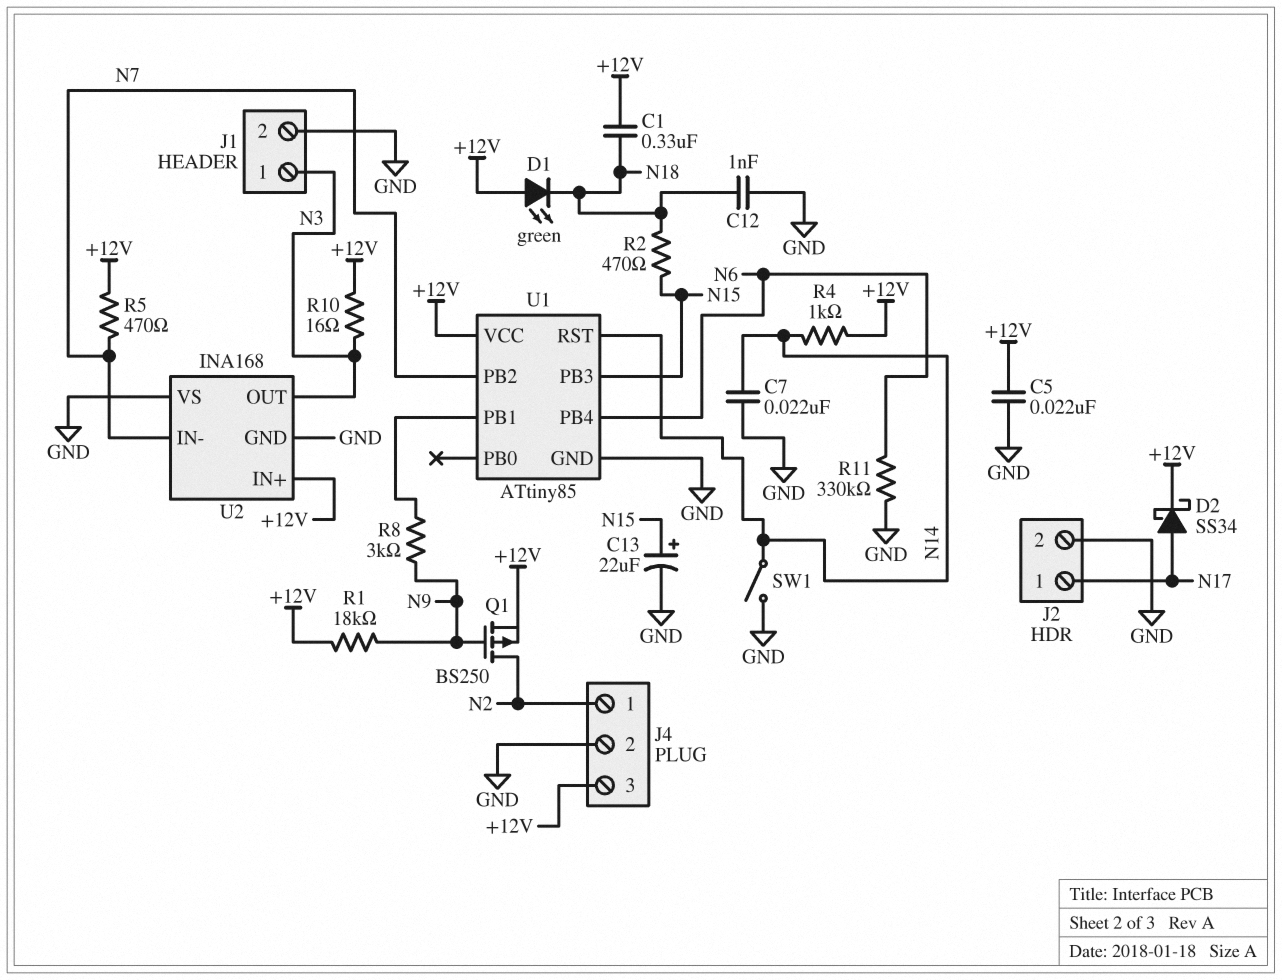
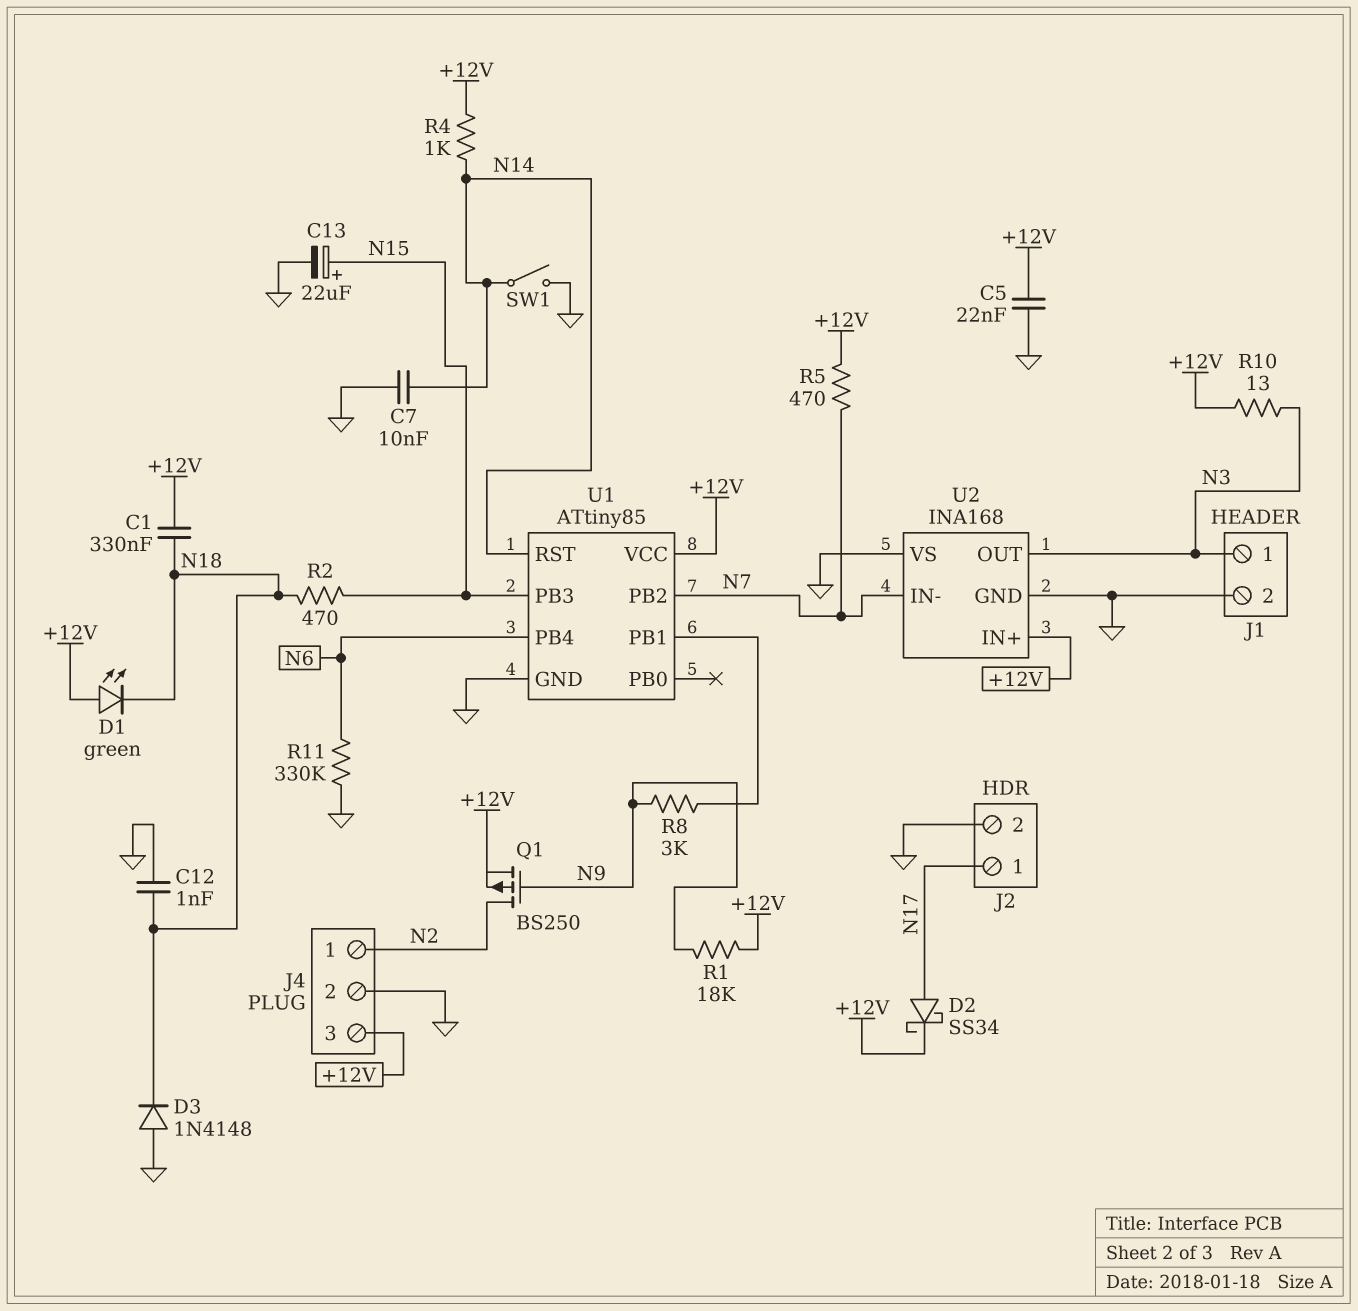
C7: 22nF (GND, N14) -> 10nF (GND, N14)
D3: none -> diode 1N4148 (A GND, K N18)
R10: 16 (+12V, N3) -> 13 (+12V, N3)

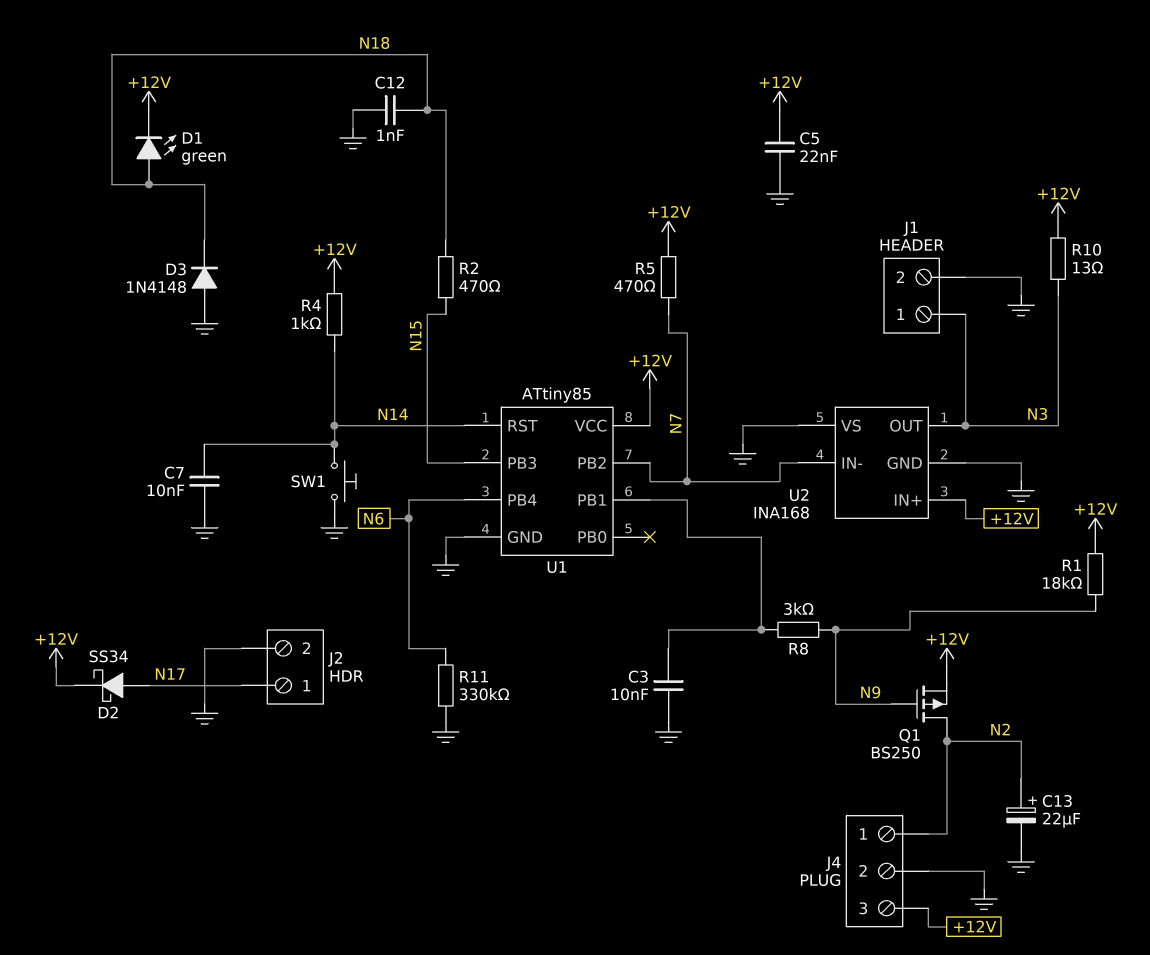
C1: 330nF (+12V, N18) -> none
C3: none -> 10nF (GND, U1/PB1)
C13: 22uF (plus N15, minus GND) -> 22uF (plus N2, minus GND)
D1: LED green (A +12V, K N18) -> LED green (A N18, K +12V)
SW1: switch (GND, N14) -> button (GND, N14)

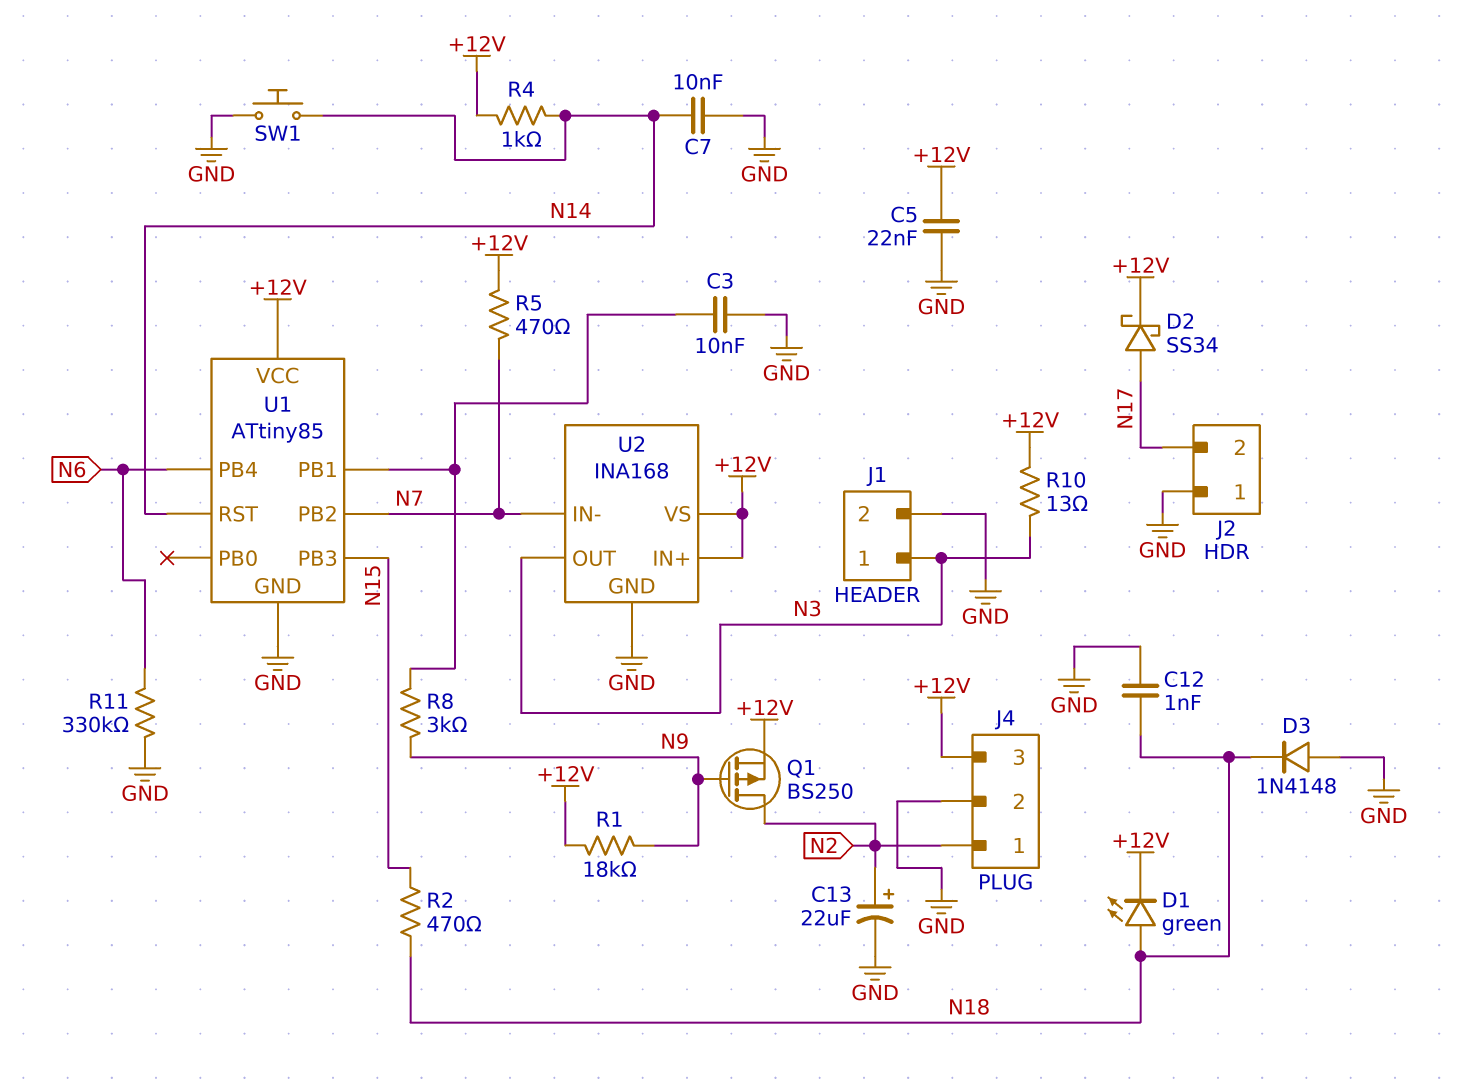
J2 pin 1: N17 -> GND
J2 pin 2: GND -> N17
U2 pin VS: GND -> +12V

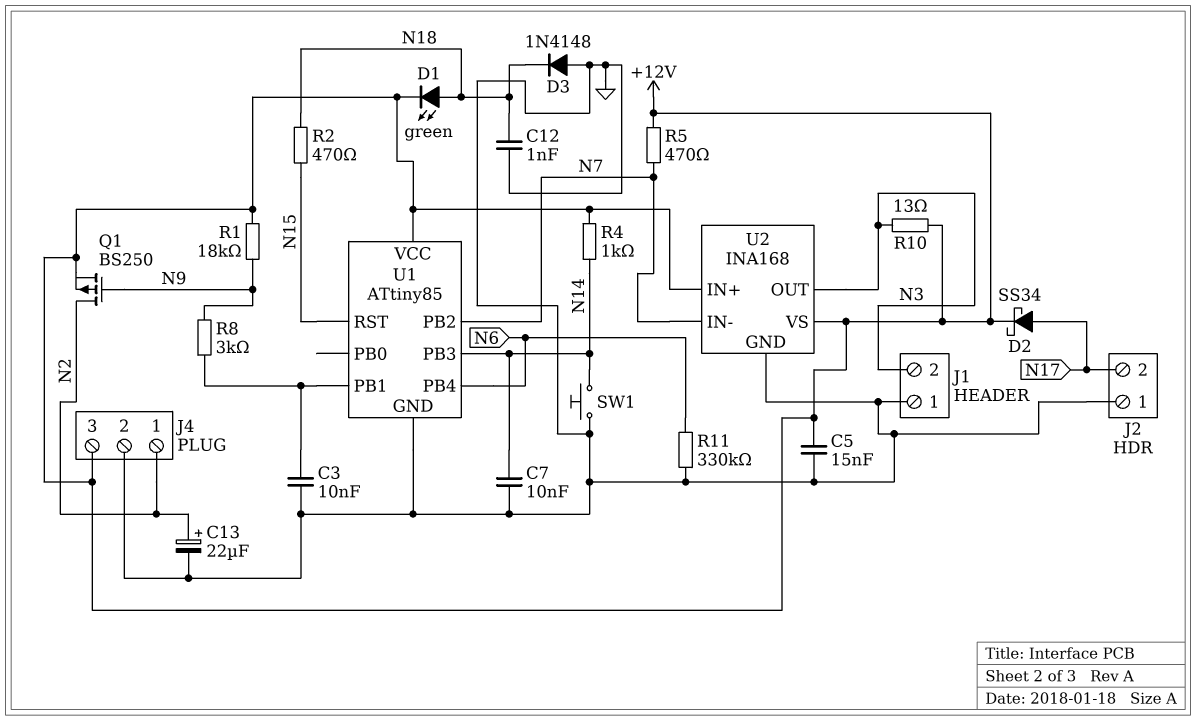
C5: 22nF (+12V, GND) -> 15nF (+12V, GND)
J1 pin 1: N3 -> GND
J1 pin 2: GND -> N3
U1 pin PB3: N15 -> N14
U1 pin RST: N14 -> N15

